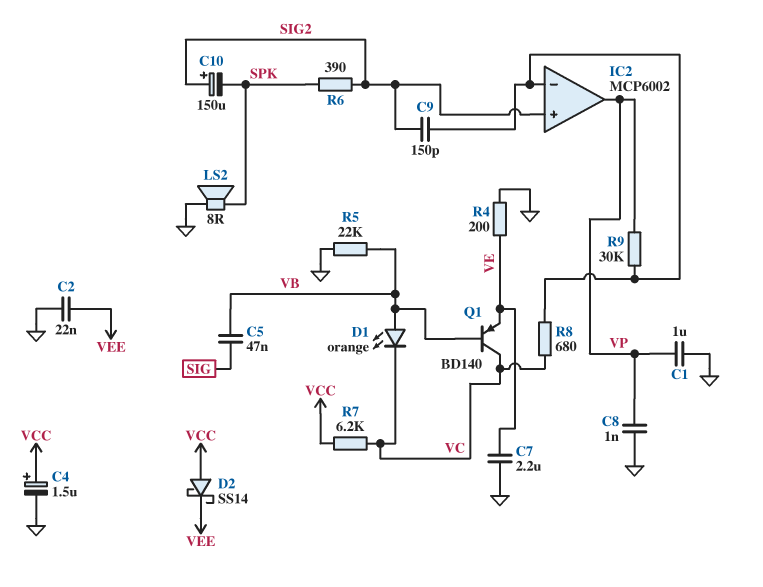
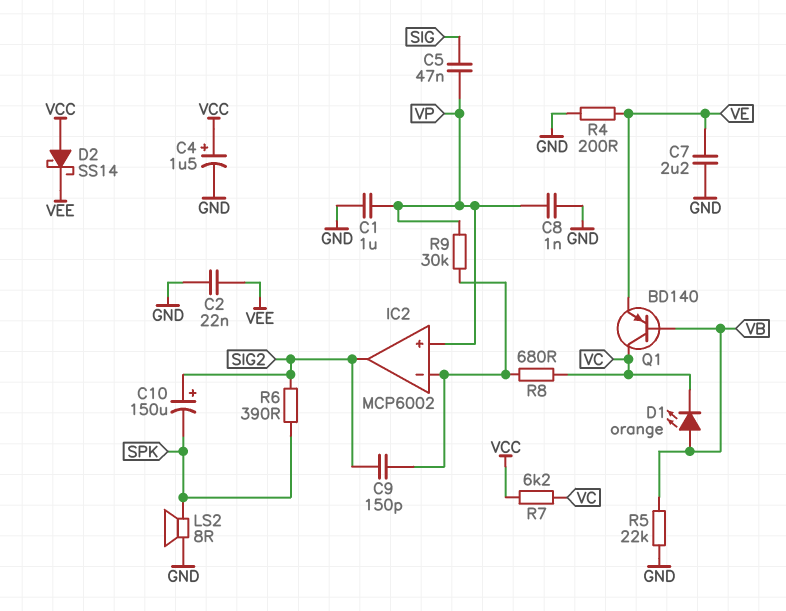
C5: 47nF (SIG, VB) -> 47nF (SIG, VP)
IC2 pin in+: SIG2 -> VP
IC2 pin out: VP -> SIG2

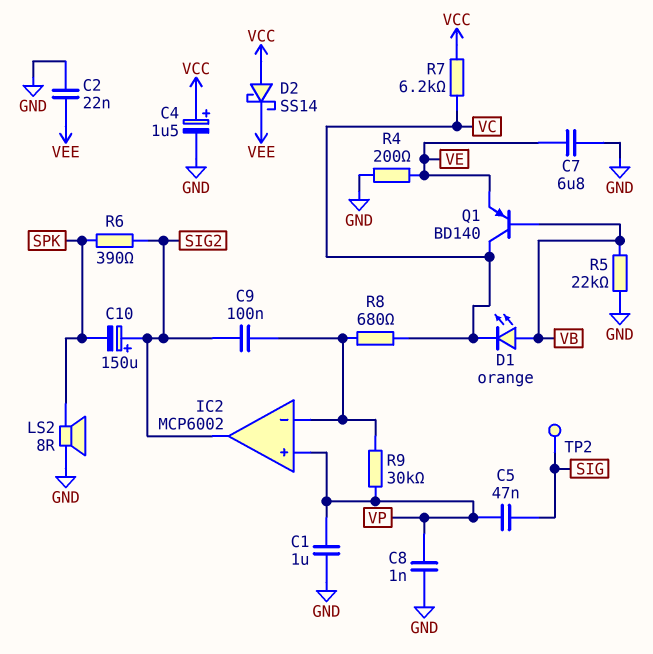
C7: 2.2uF (GND, VE) -> 6.8uF (GND, VE)
C9: 150pF (IC2/in-, SIG2) -> 100nF (IC2/in-, SIG2)
TP2: none -> test point (SIG)

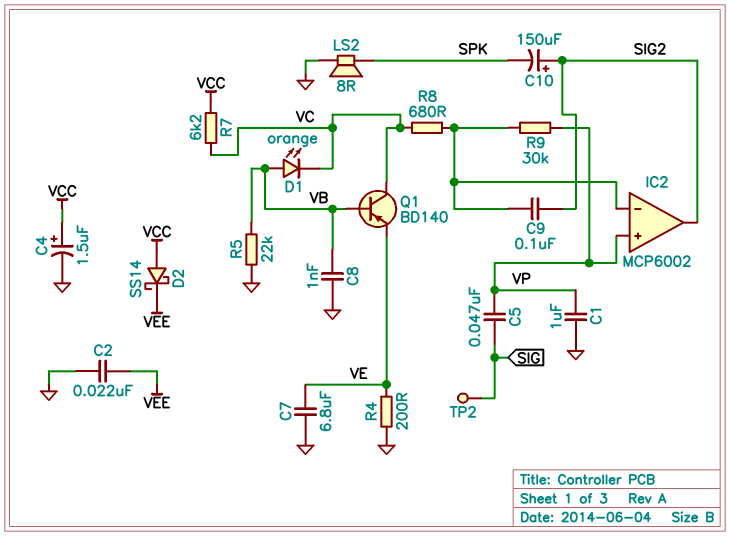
C8: 1nF (GND, VP) -> 1nF (GND, VB)
R6: 390 (SIG2, SPK) -> none

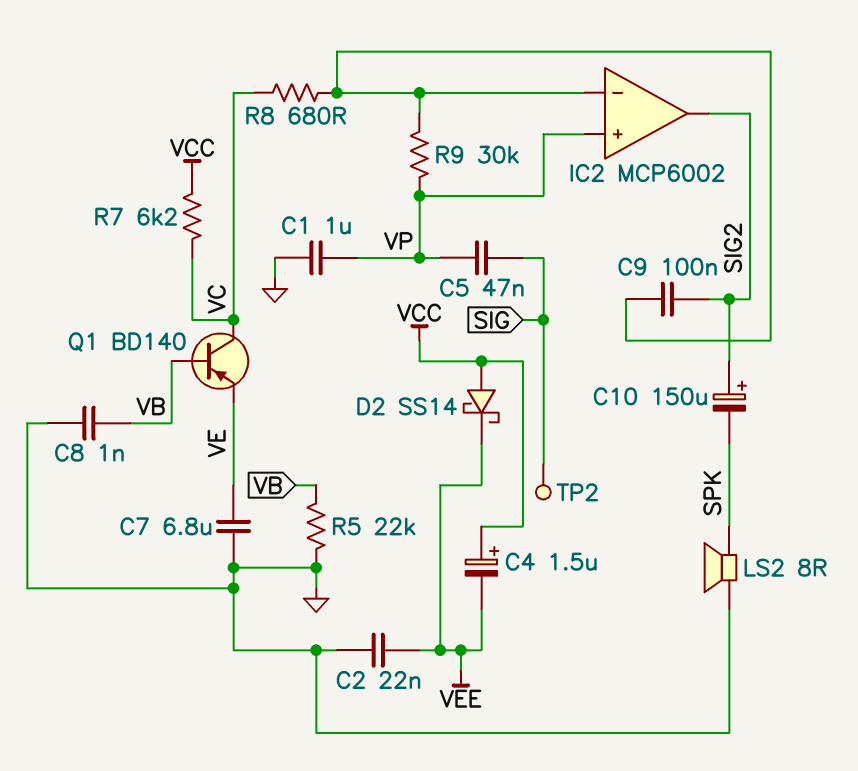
C4: 1.5uF (plus VCC, minus GND) -> 1.5uF (plus VCC, minus VEE)
D1: LED orange (A VB, K VC) -> none
R4: 200 (GND, VE) -> none

